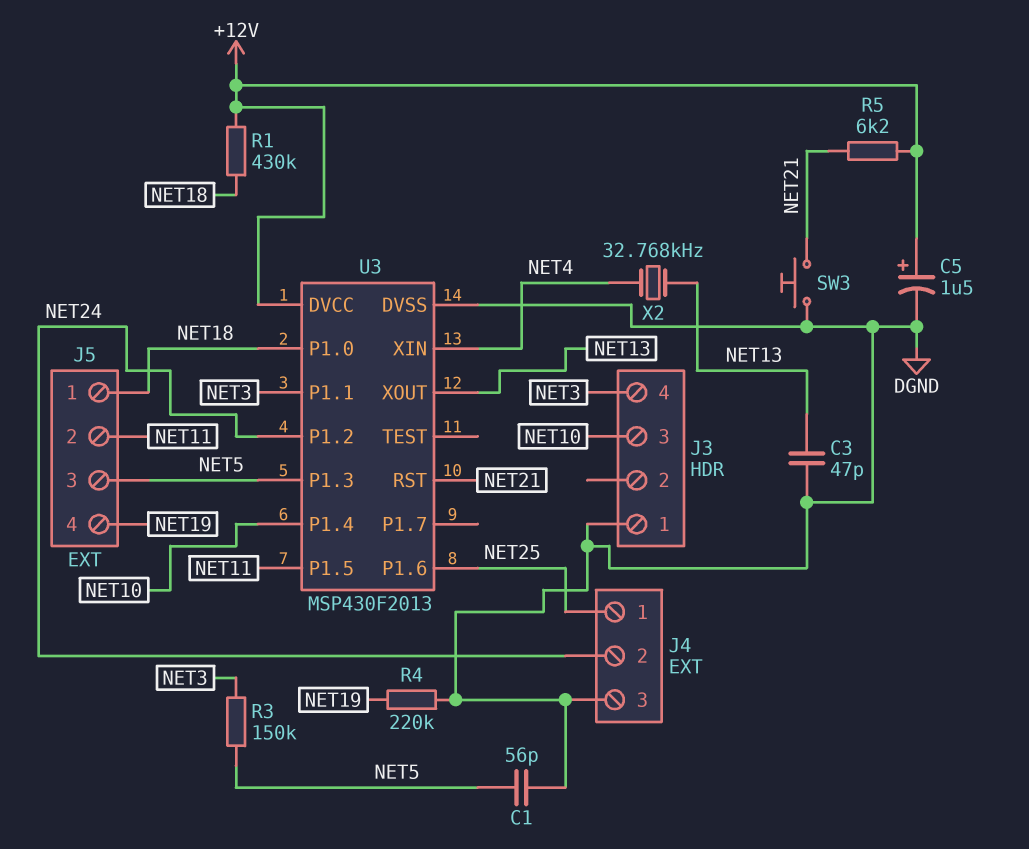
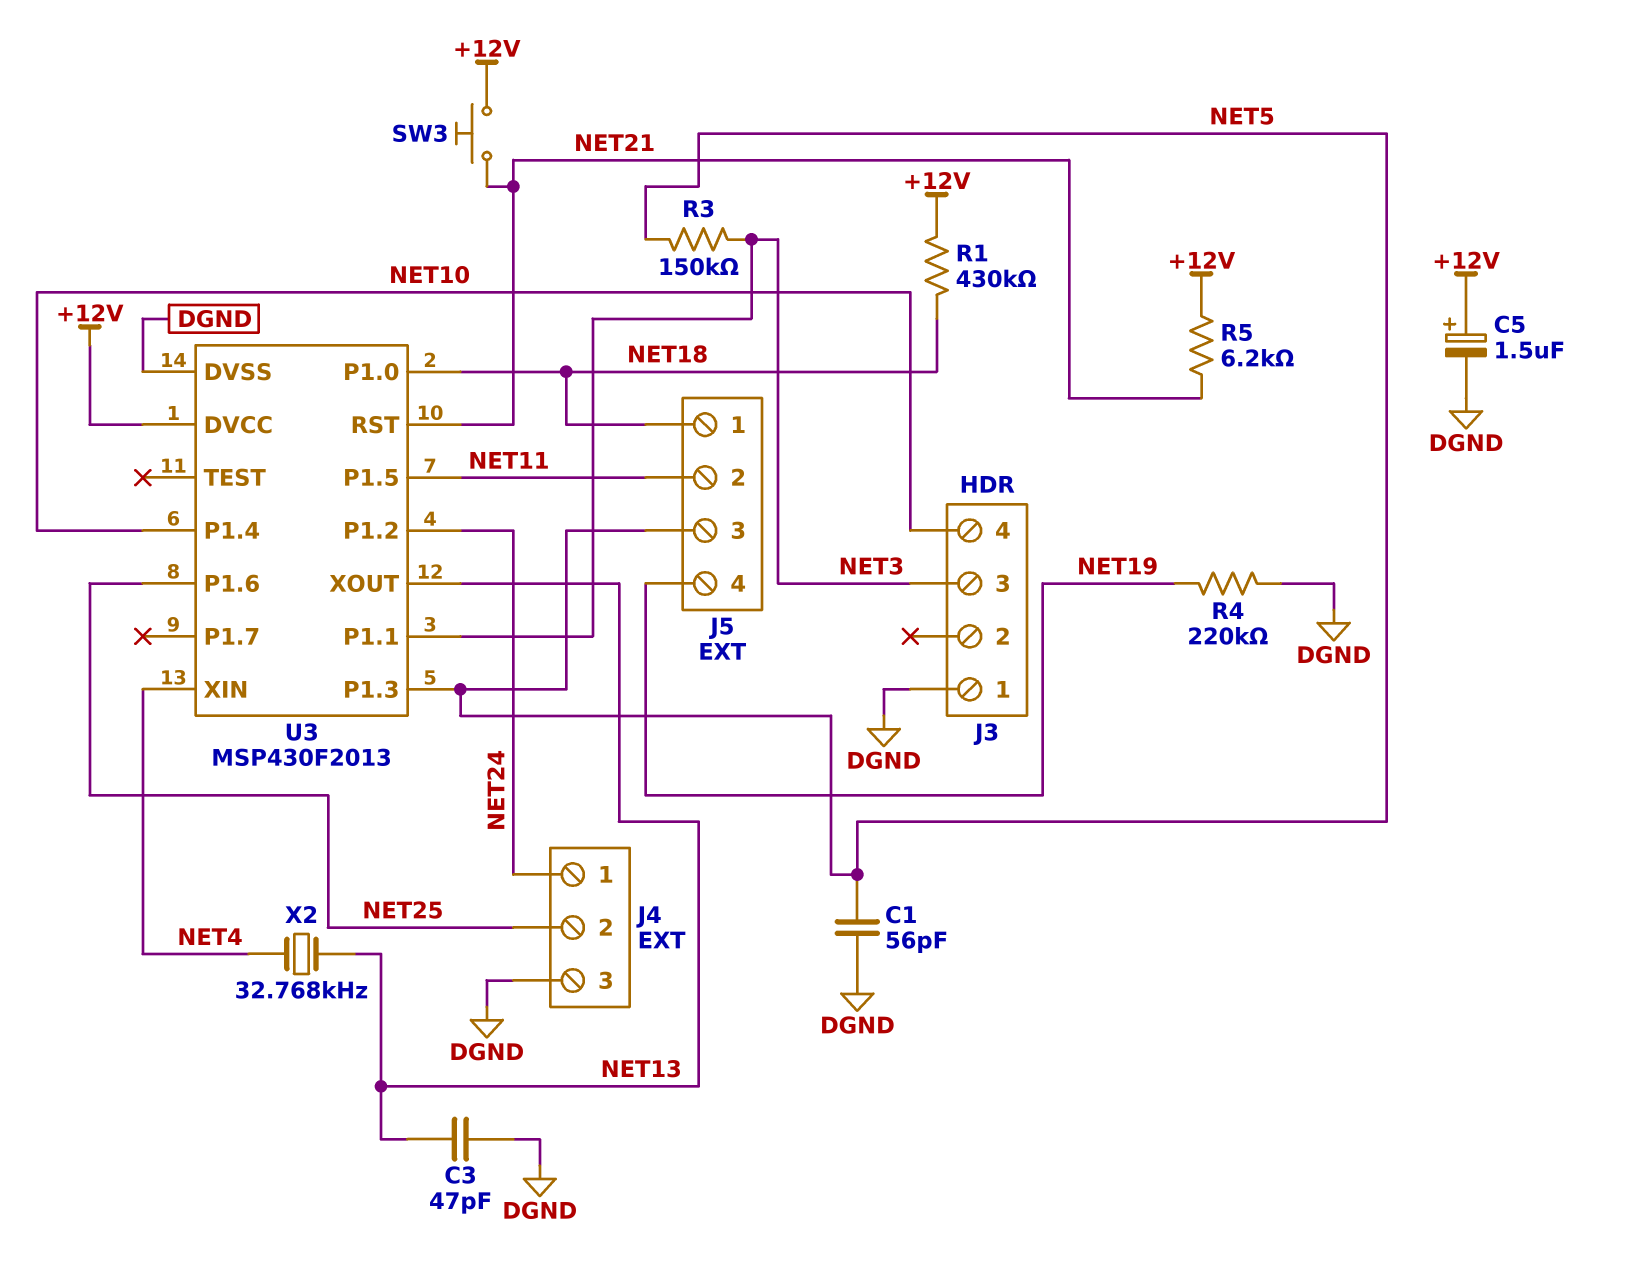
J3 pin 3: NET10 -> NET3
J3 pin 4: NET3 -> NET10
J4 pin 1: NET25 -> NET24
J4 pin 2: NET24 -> NET25
SW3: button (DGND, NET21) -> button (+12V, NET21)

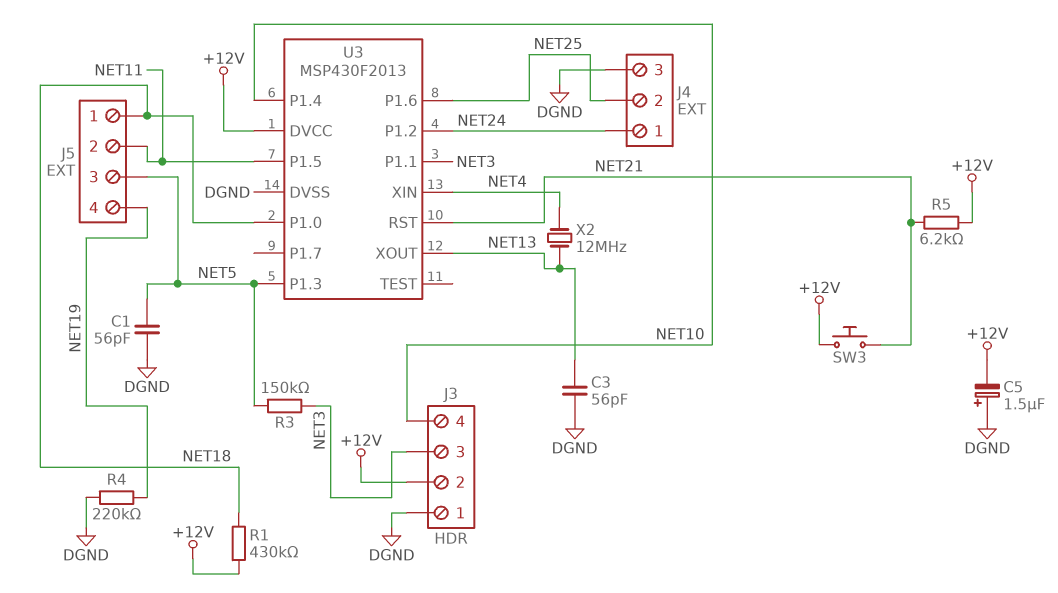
C3: 47pF (DGND, NET13) -> 56pF (DGND, NET13)
C5: 1.5uF (plus +12V, minus DGND) -> 1.5uF (plus DGND, minus +12V)
J3 pin 2: none -> +12V
X2: 32.768kHz (NET4, NET13) -> 12MHz (NET4, NET13)

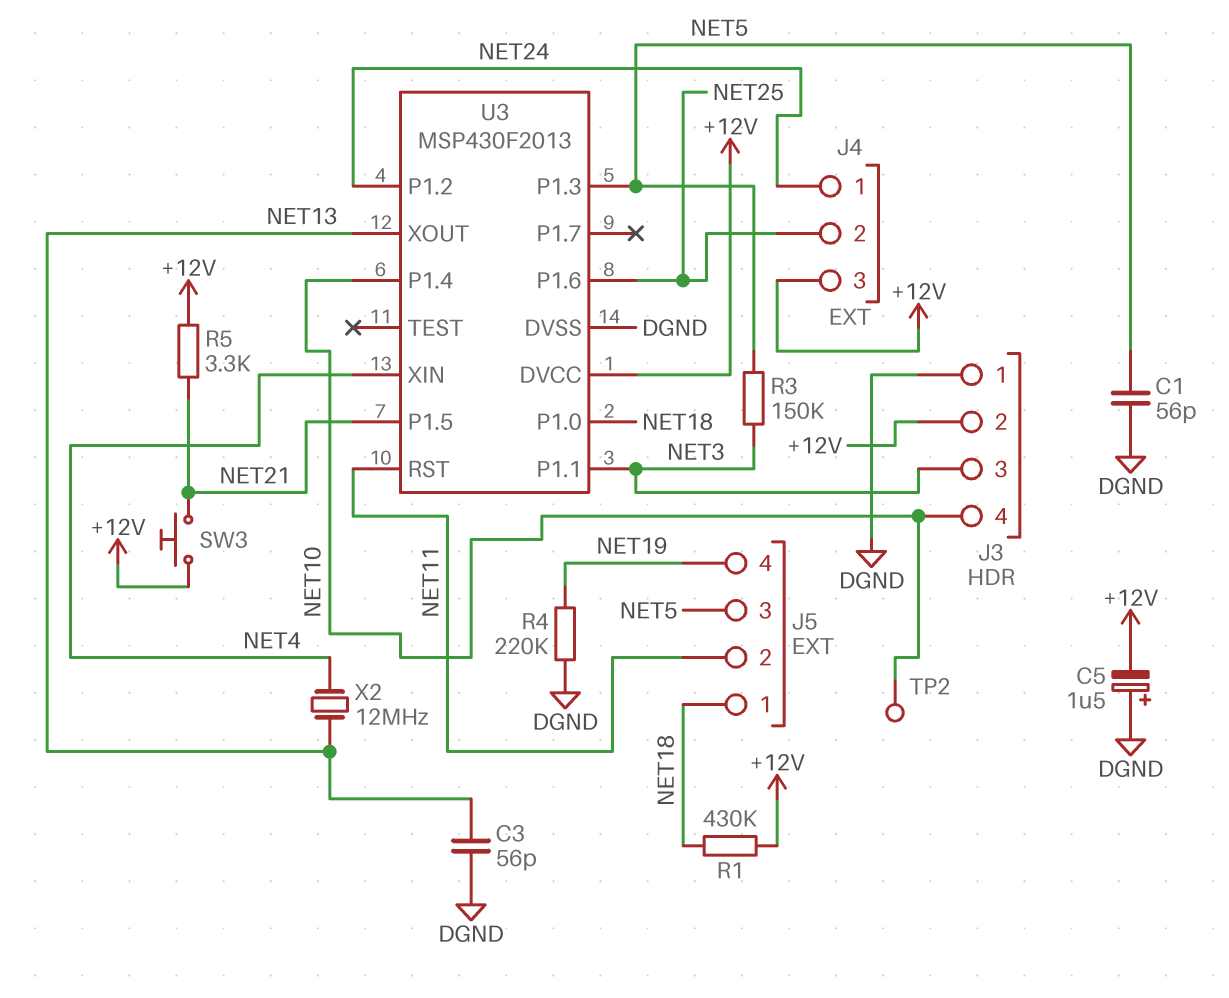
J4 pin 3: DGND -> +12V
R5: 6.2k (+12V, NET21) -> 3.3k (+12V, NET21)
TP2: none -> test point (NET10)
U3 pin P1.5: NET11 -> NET21
U3 pin RST: NET21 -> NET11

